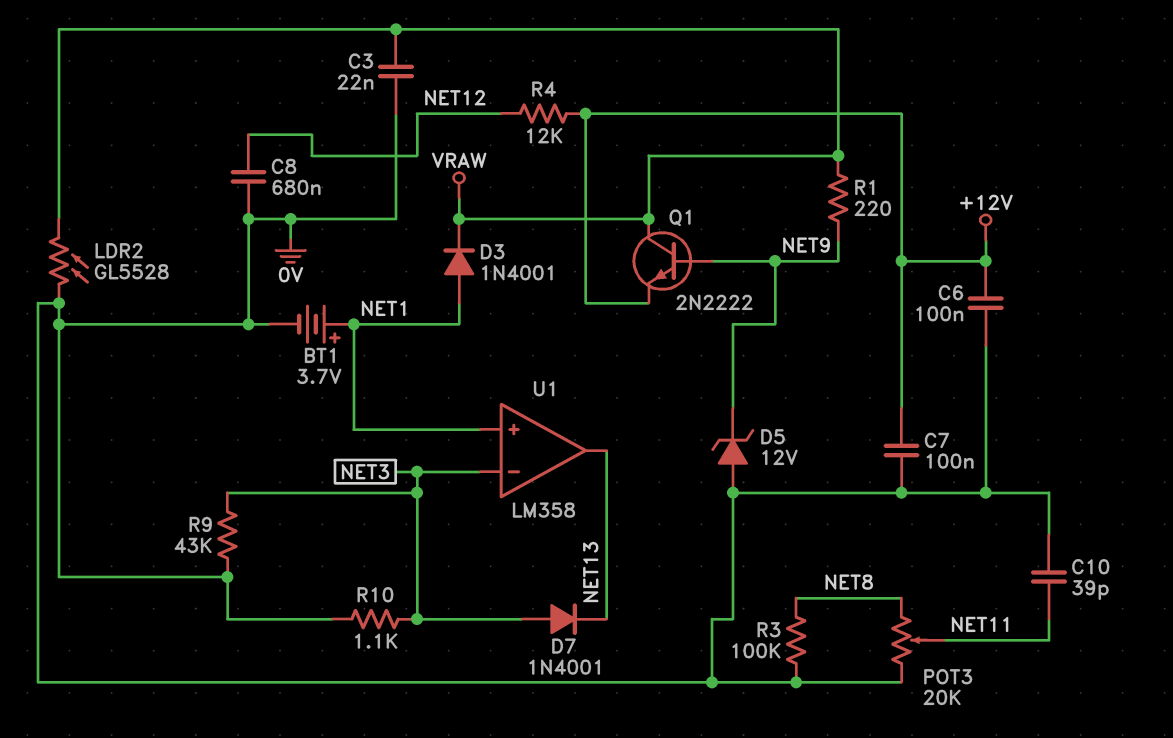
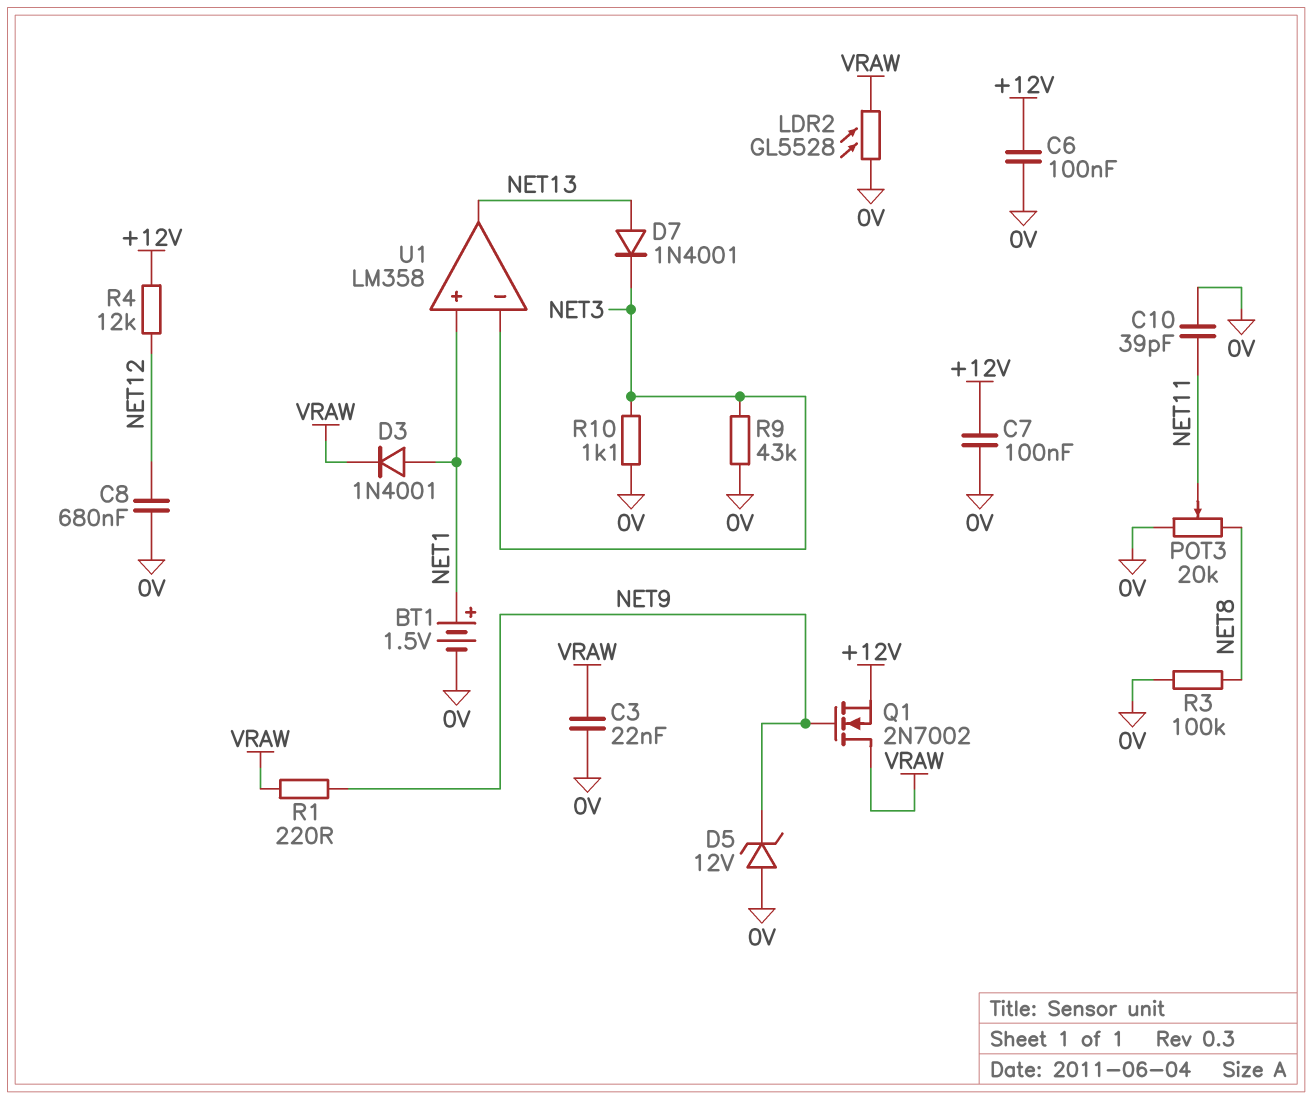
BT1: 3.7V (plus NET1, minus 0V) -> 1.5V (plus NET1, minus 0V)
D7: diode 1N4001 (A NET3, K NET13) -> diode 1N4001 (A NET13, K NET3)
Q1: NPN 2N2222 (B NET9, C VRAW, E +12V) -> NMOS 2N7002 (G NET9, D VRAW, S +12V)

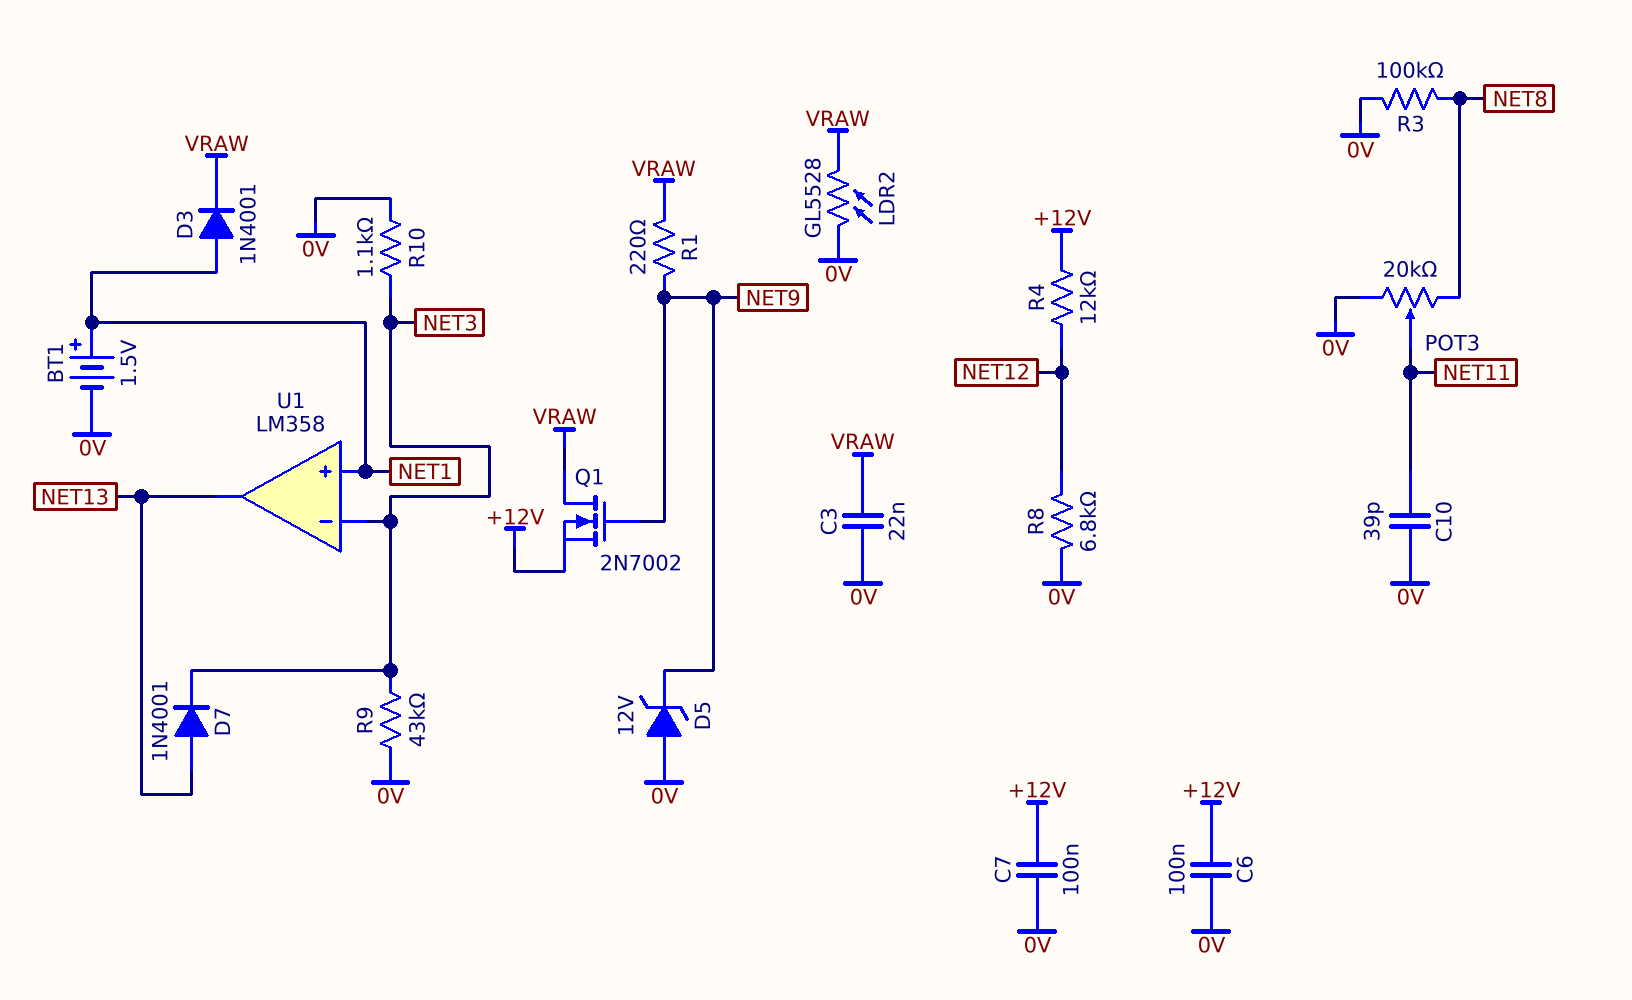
C8: 680nF (0V, NET12) -> none
R8: none -> 6.8k (0V, NET12)

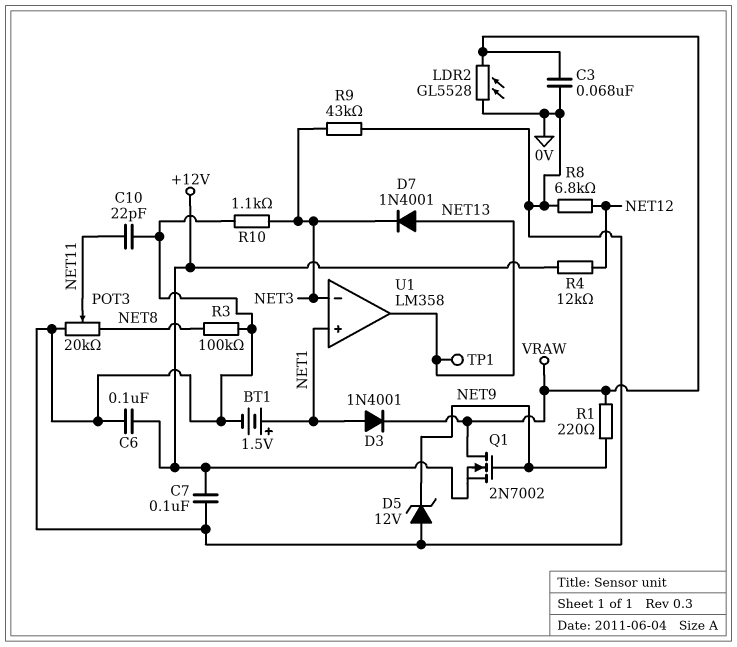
C3: 22nF (0V, VRAW) -> 68nF (0V, VRAW)
C10: 39pF (0V, NET11) -> 22pF (0V, NET11)
TP1: none -> test point (NET13)

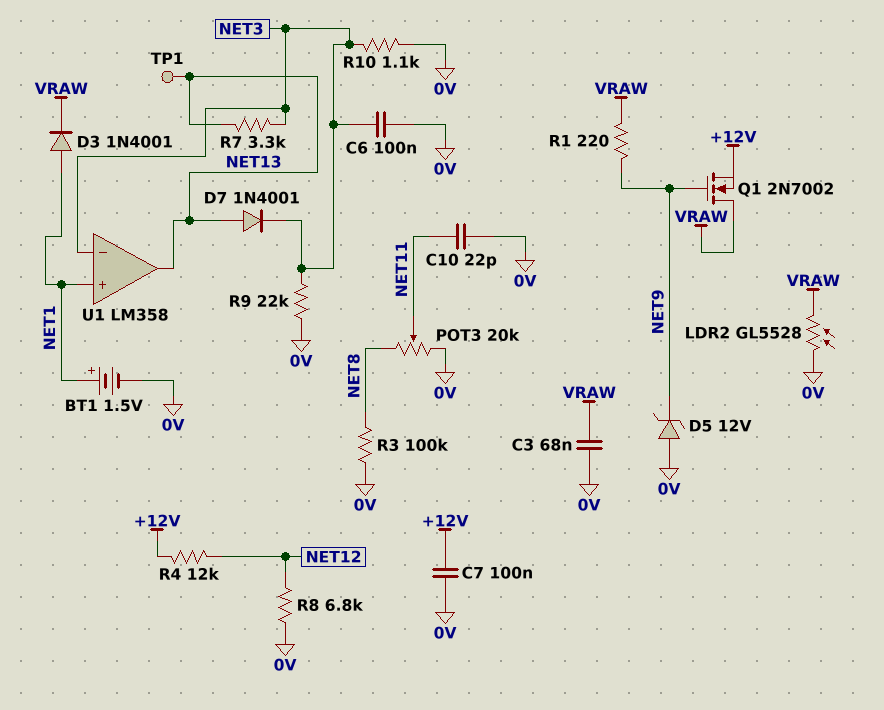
C6: 100nF (+12V, 0V) -> 100nF (0V, NET3)
R7: none -> 3.3k (NET3, NET13)
R9: 43k (0V, NET3) -> 22k (0V, NET3)

